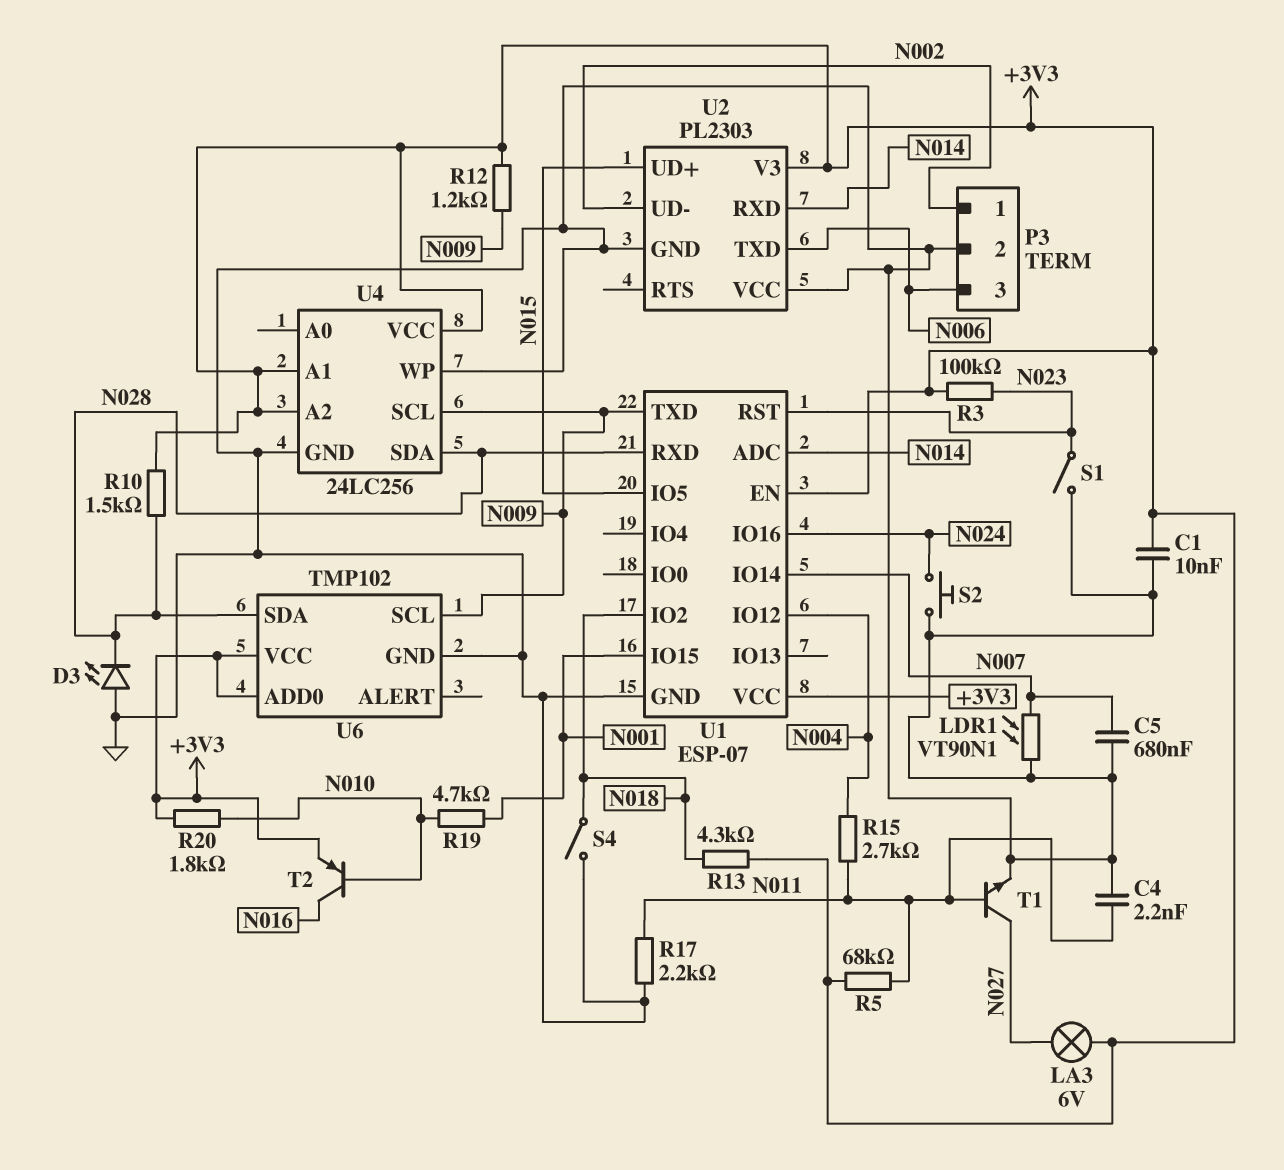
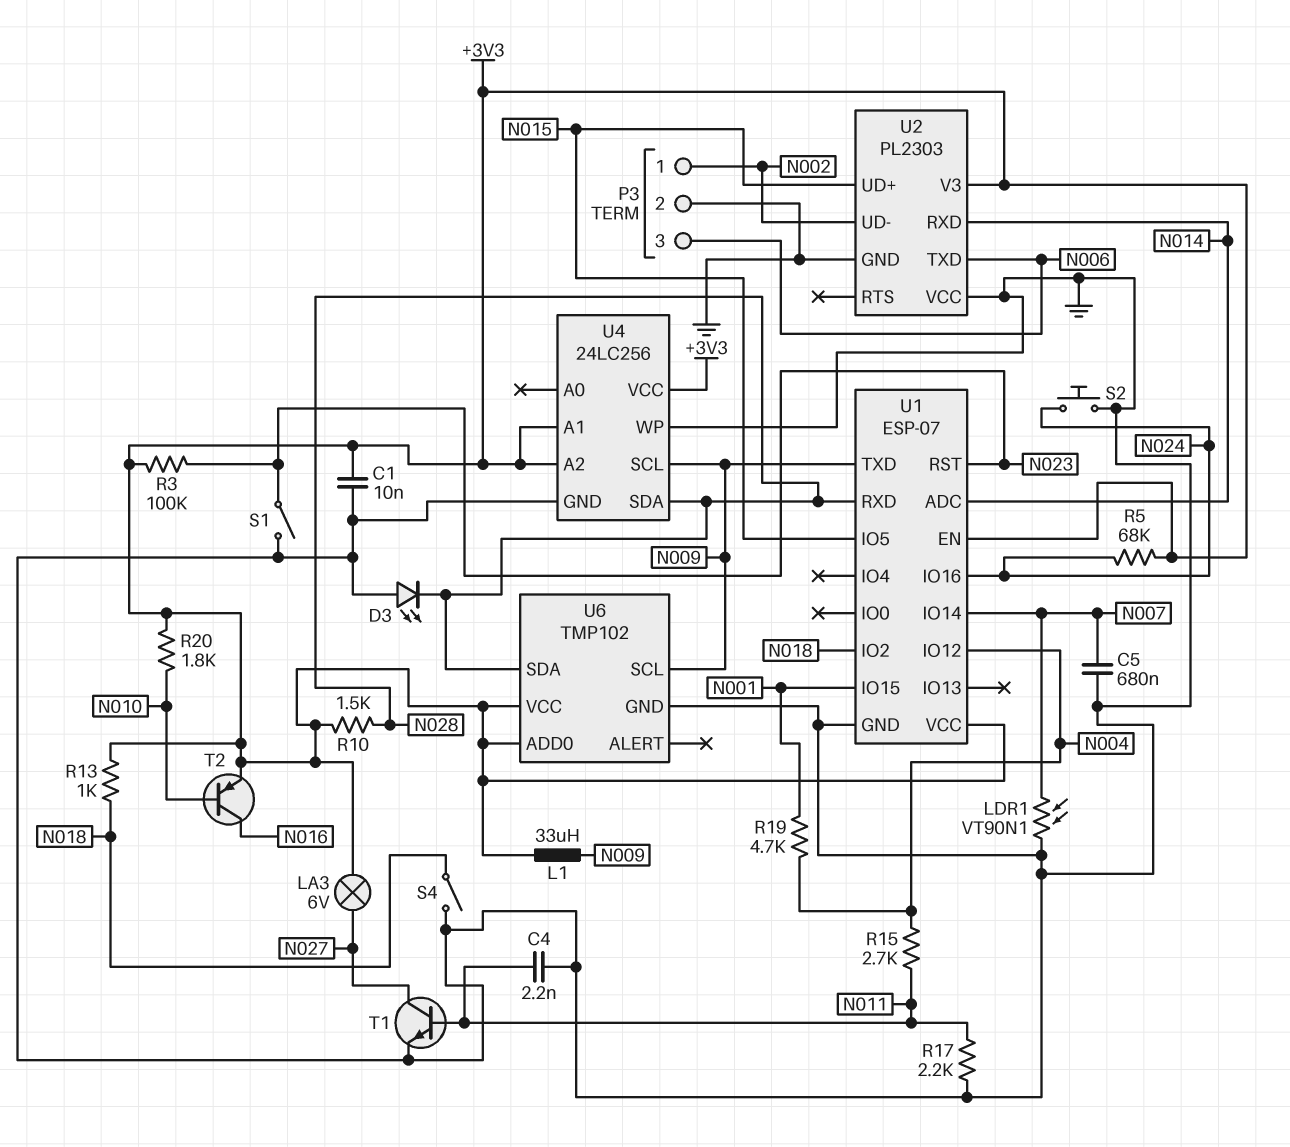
L1: none -> 33uH (+3V3, N009)
R5: 68k (+3V3, N011) -> 68k (+3V3, N024)
R12: 1.2k (+3V3, N009) -> none
R13: 4.3k (+3V3, N018) -> 1k (+3V3, N018)
R19: 4.7k (N001, N010) -> 4.7k (N001, N004)

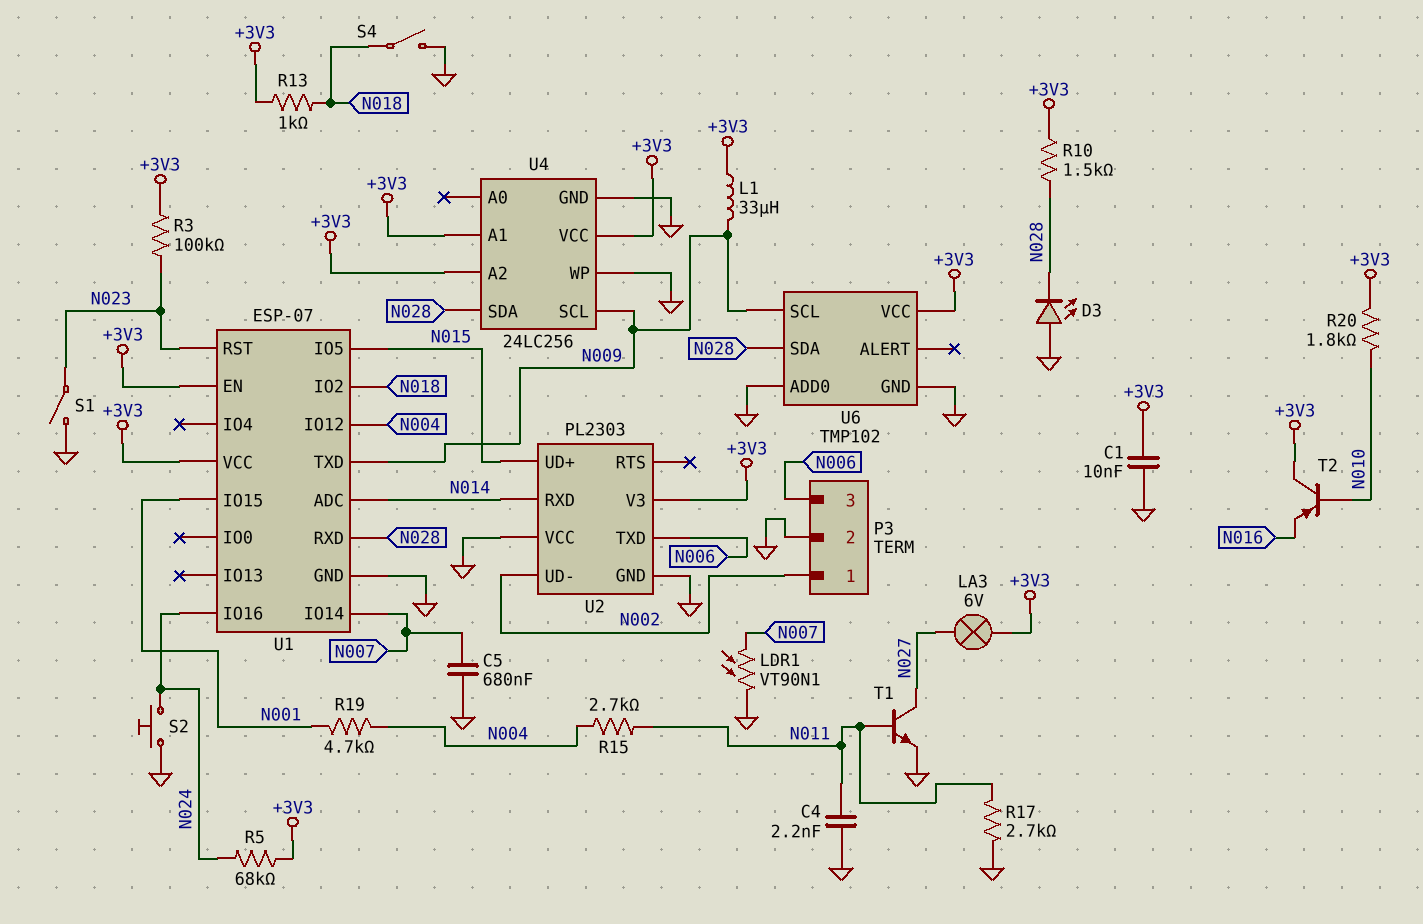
R17: 2.2k (GND, N011) -> 2.7k (GND, N011)
T2: PNP (B N010, C N016, E +3V3) -> PNP (B N010, C +3V3, E N016)
U6 pin ADD0: +3V3 -> GND

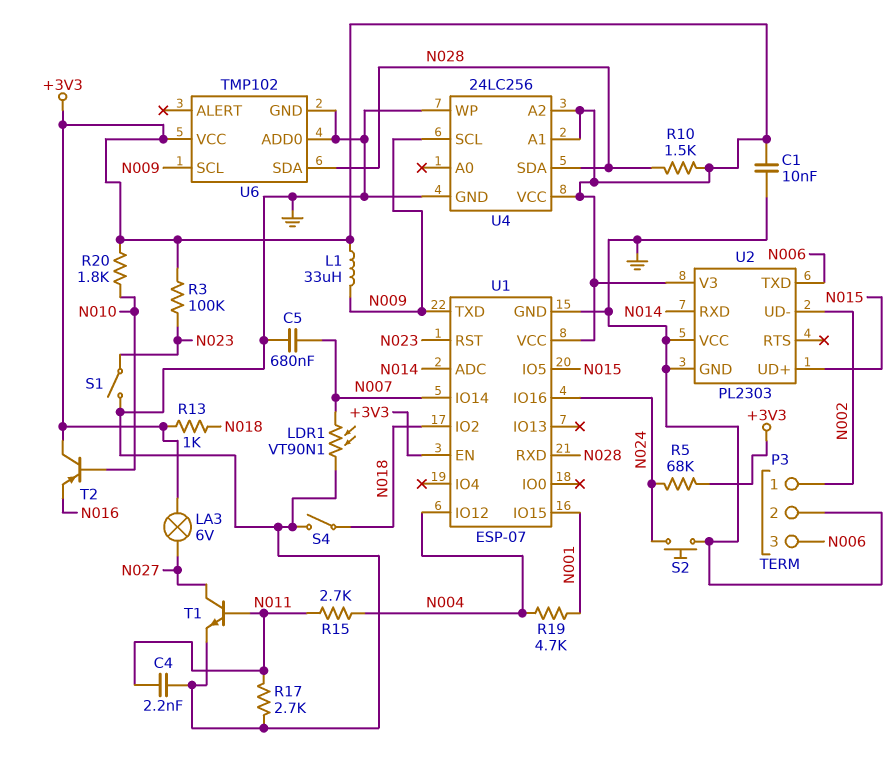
D3: LED (A GND, K N028) -> none

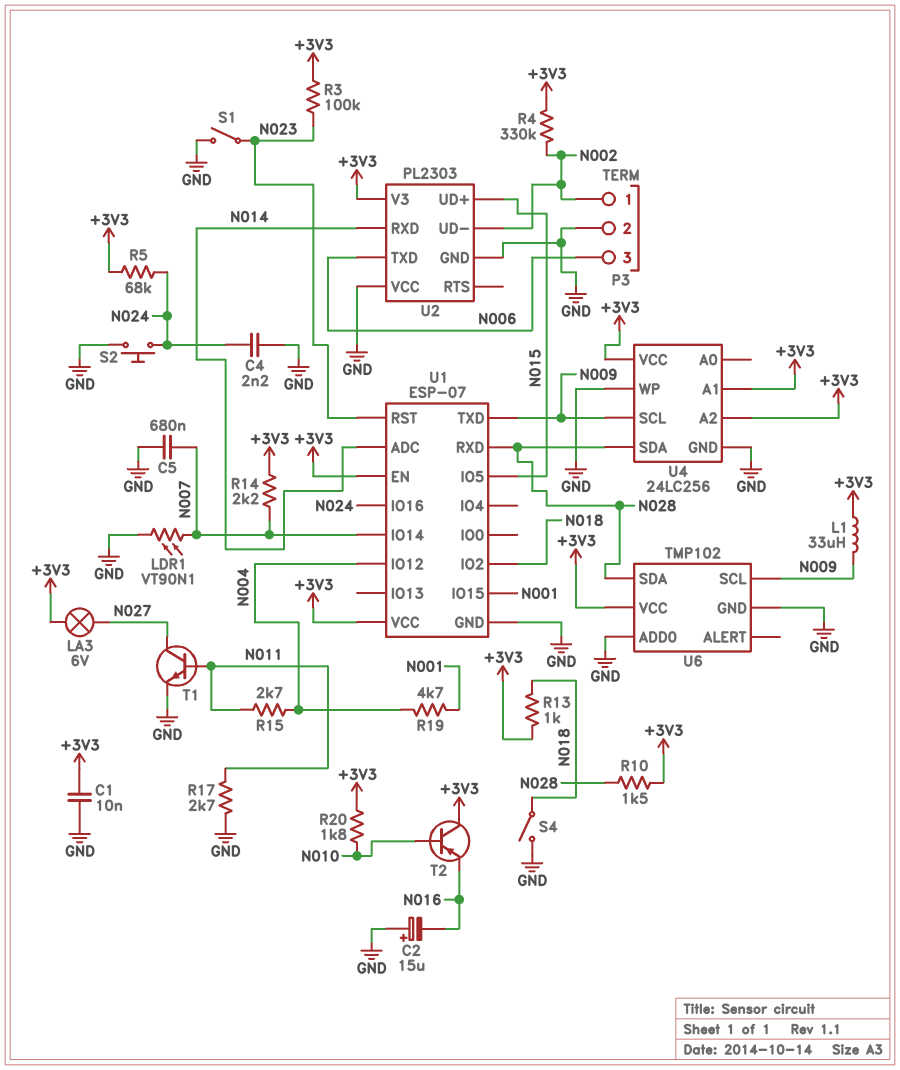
C2: none -> 15uF (plus GND, minus N016)
C4: 2.2nF (GND, N011) -> 2.2nF (GND, N024)
R4: none -> 330k (+3V3, N002)
R14: none -> 2.2k (+3V3, N007)

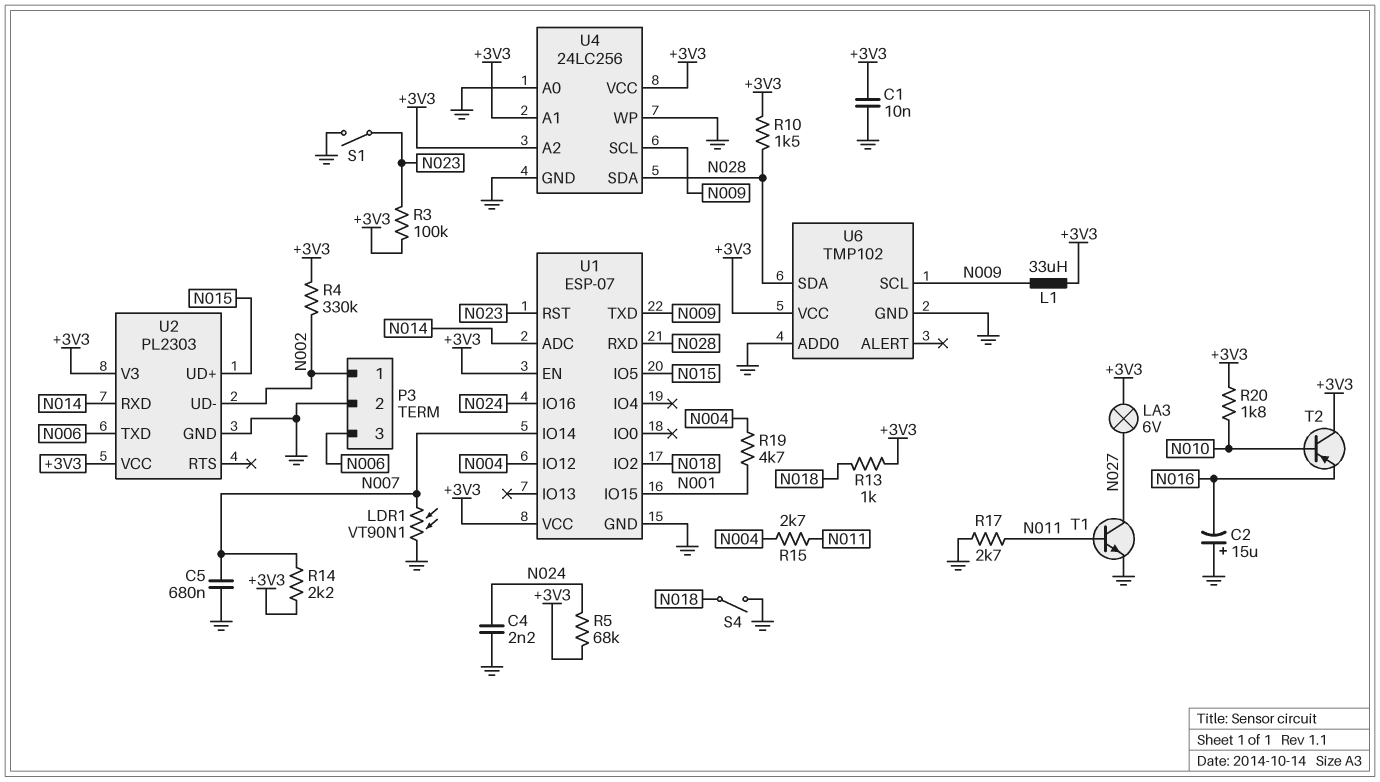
S2: button (GND, N024) -> none
U2 pin VCC: GND -> +3V3
U4 pin A0: none -> GND

